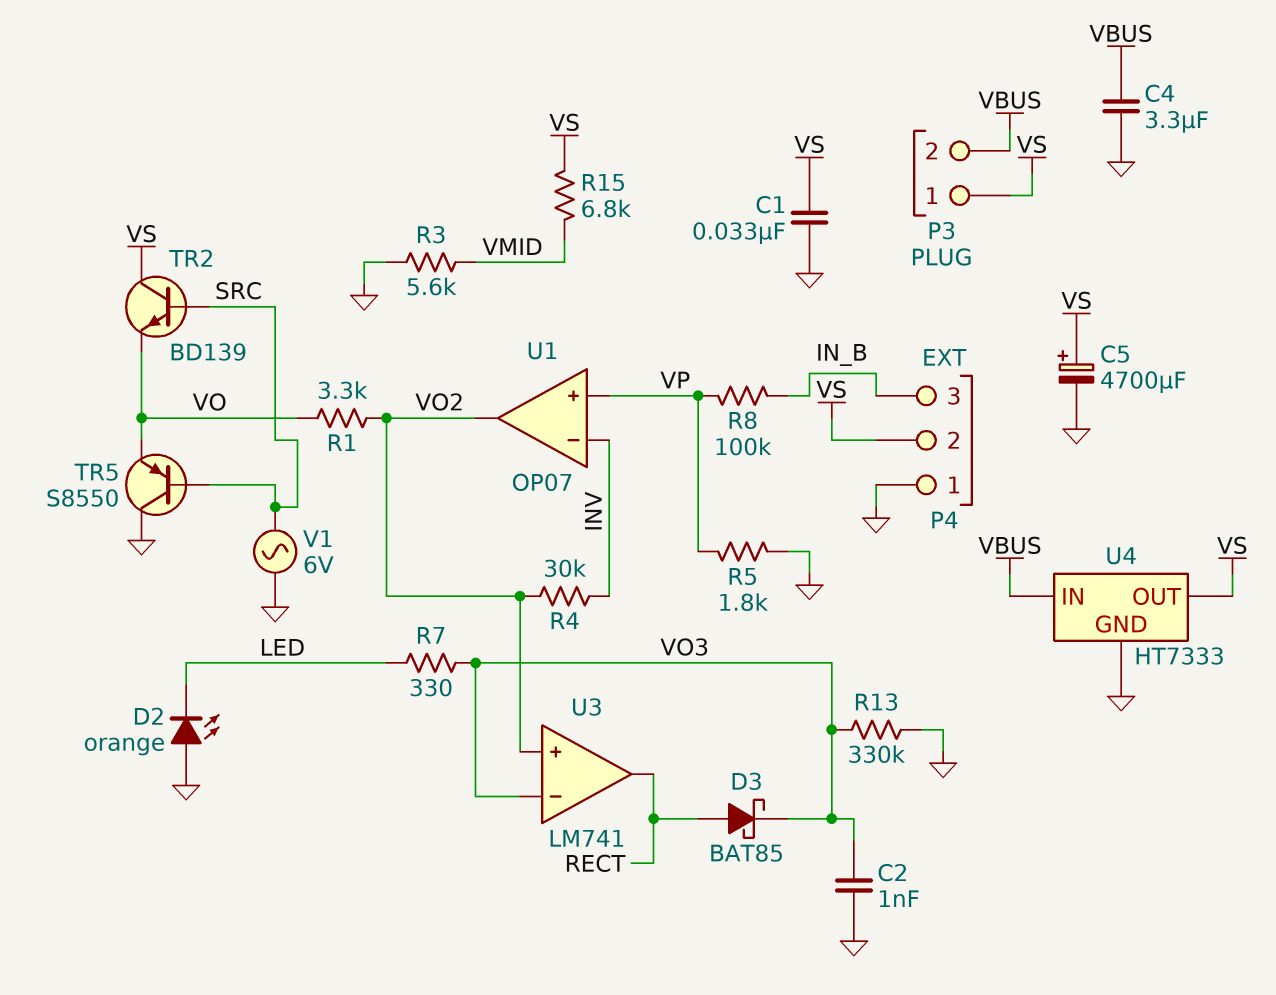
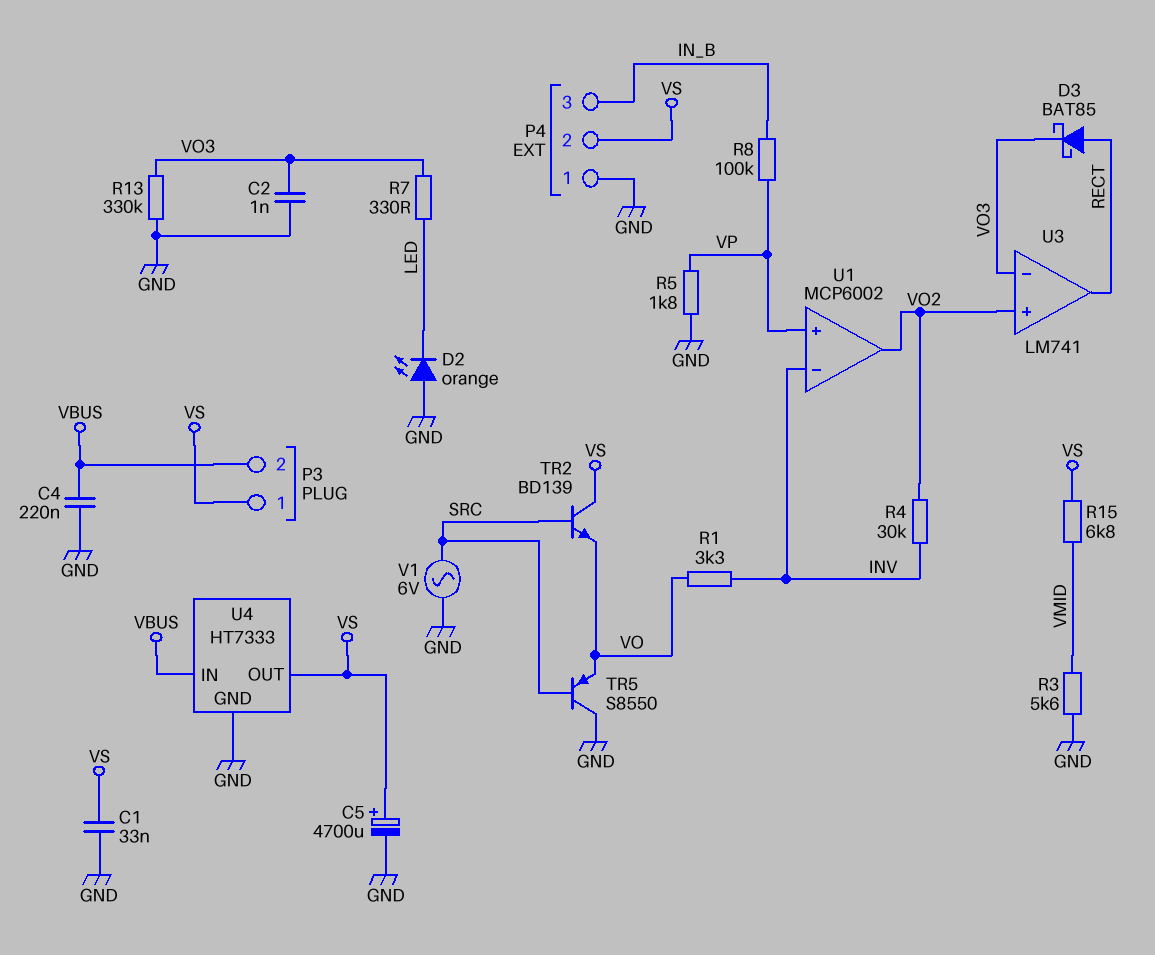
C4: 3.3uF (GND, VBUS) -> 220nF (GND, VBUS)
R1: 3.3k (VO, VO2) -> 3.3k (INV, VO)
U1: OP07 -> MCP6002

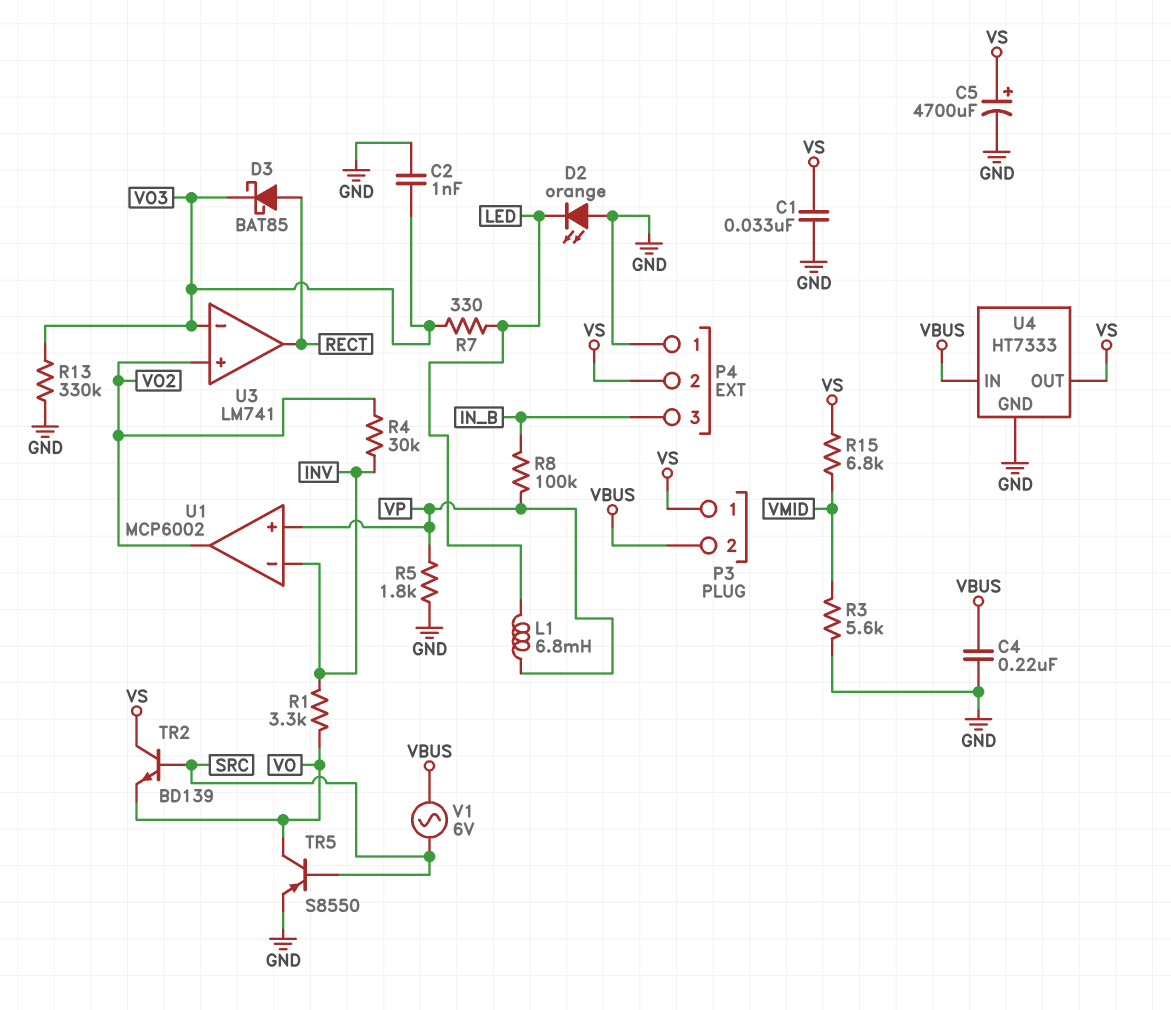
L1: none -> 6.8mH (LED, VP)
TR5: PNP S8550 (B SRC, C GND, E VO) -> PNP S8550 (B SRC, C VO, E GND)
V1: AC 6V (GND, SRC) -> AC 6V (SRC, VBUS)

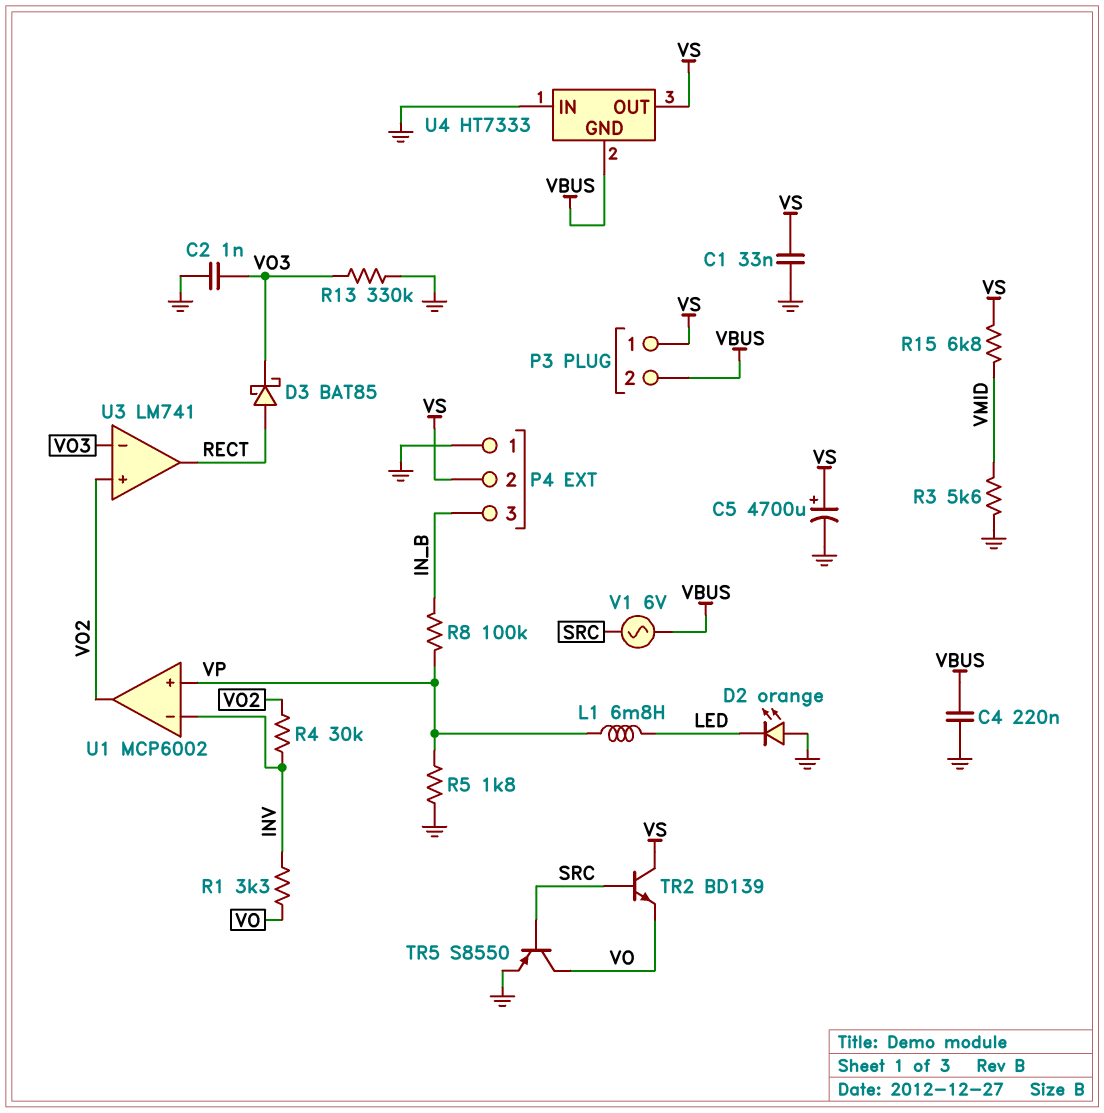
R7: 330 (LED, VO3) -> none
U4 pin GND: GND -> VBUS
U4 pin IN: VBUS -> GND

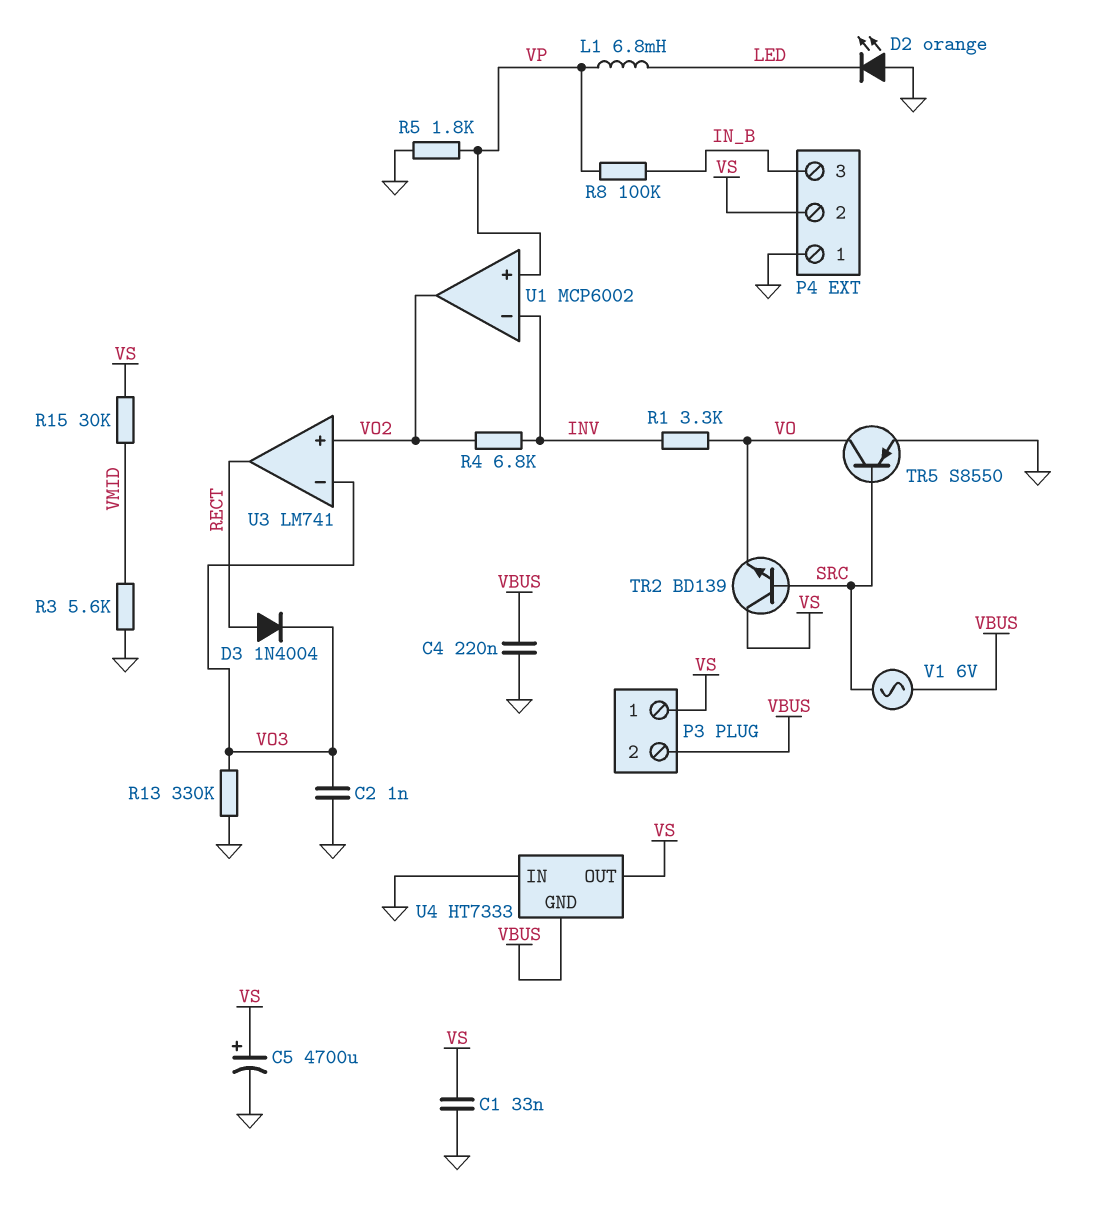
D3: schottky BAT85 (A RECT, K VO3) -> diode 1N4004 (A RECT, K VO3)
R4: 30k (INV, VO2) -> 6.8k (INV, VO2)
R15: 6.8k (VMID, VS) -> 30k (VMID, VS)

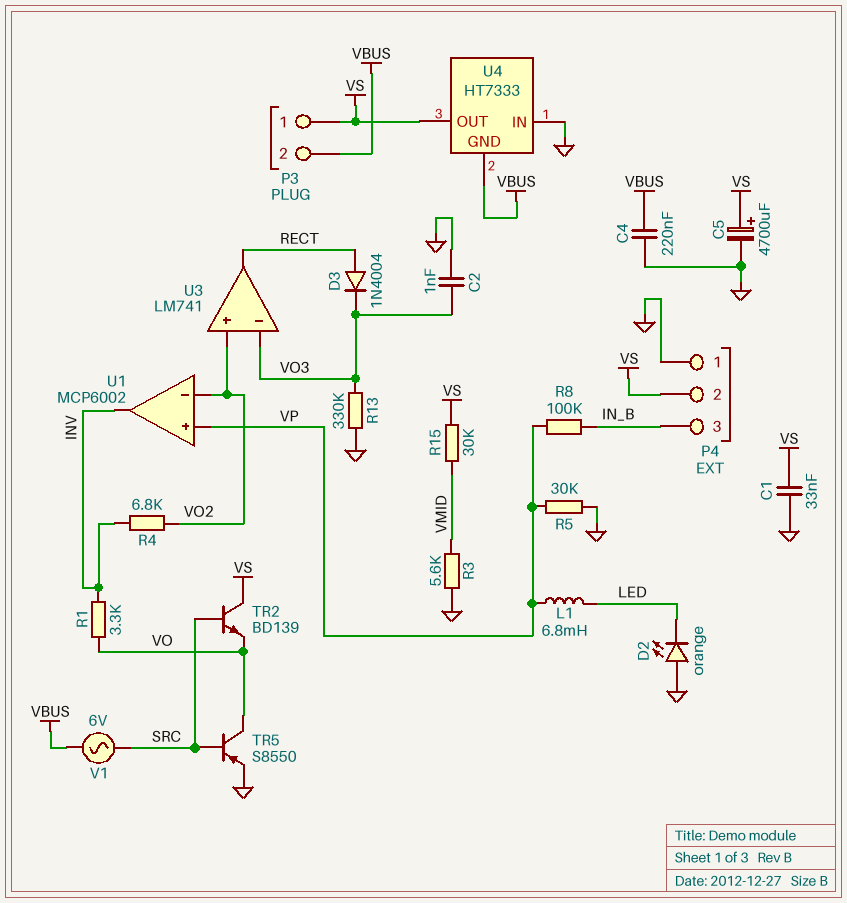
R5: 1.8k (GND, VP) -> 30k (GND, VP)
U1 pin in-: INV -> VO2
U1 pin out: VO2 -> INV

